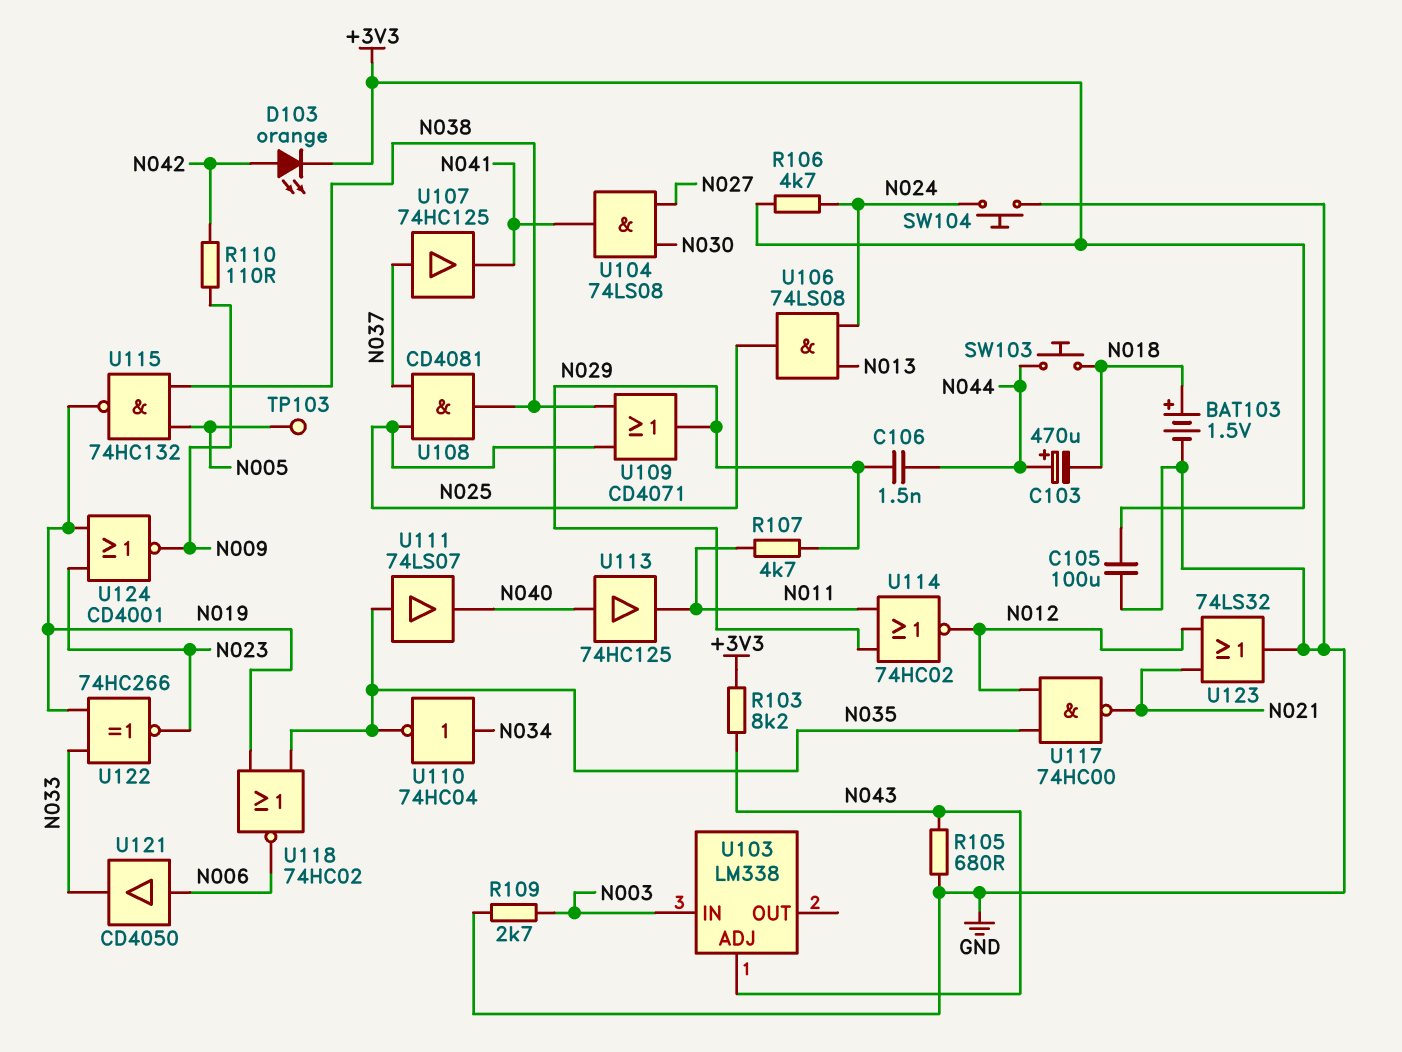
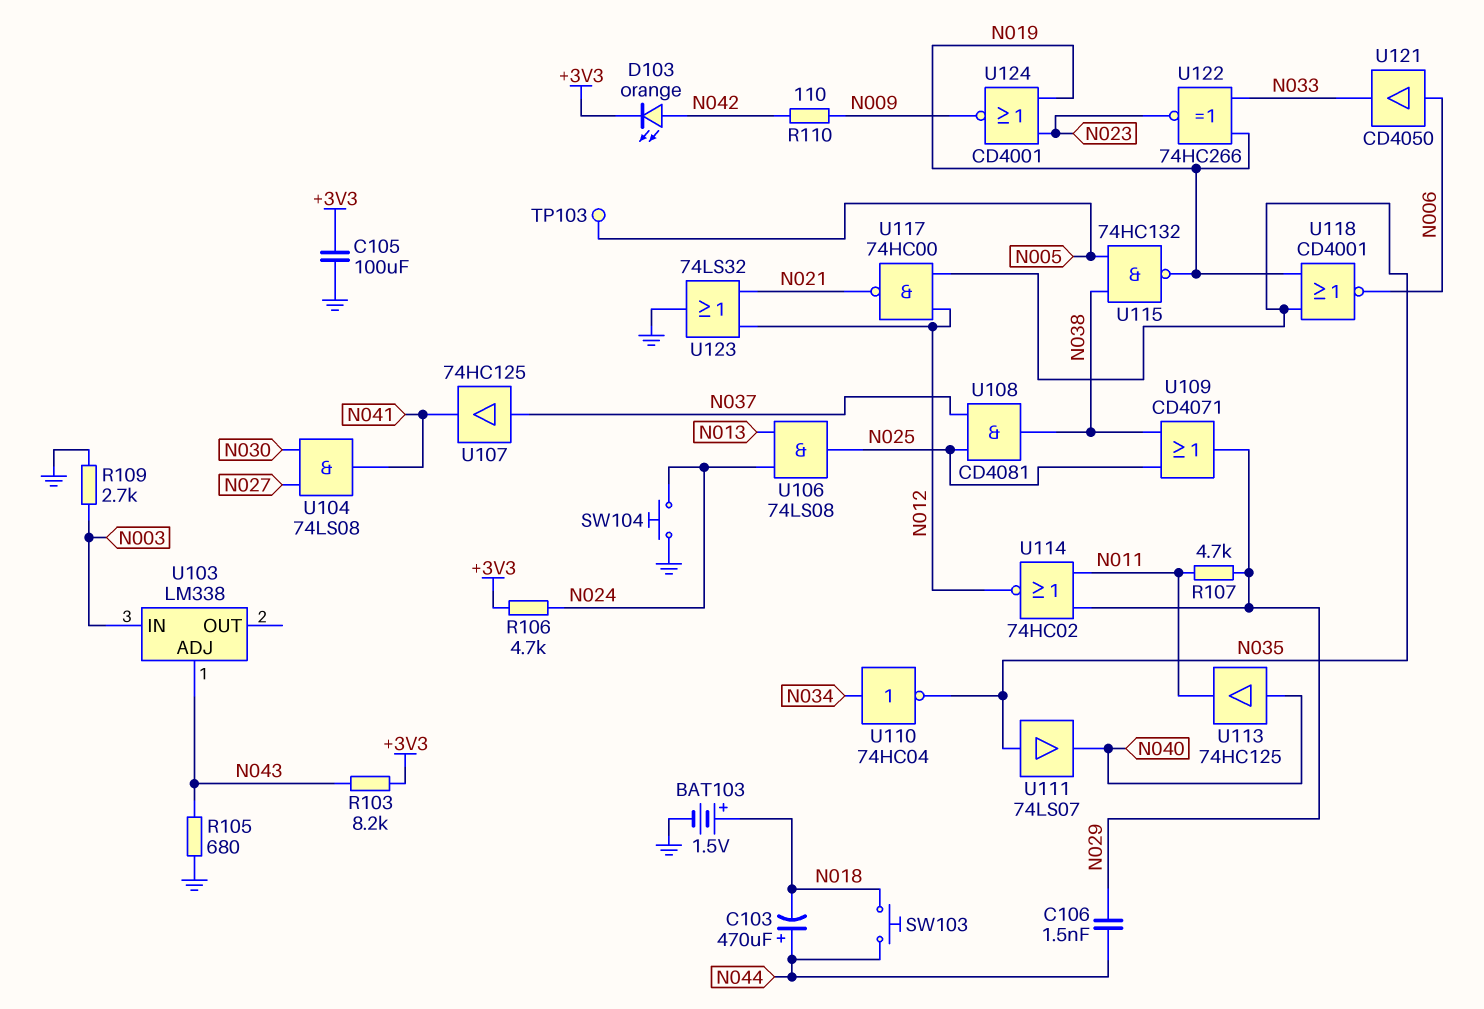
U118: NOR 74HC02 (in N019, in N035, out N006) -> NOR CD4001 (in N019, in N035, out N006)

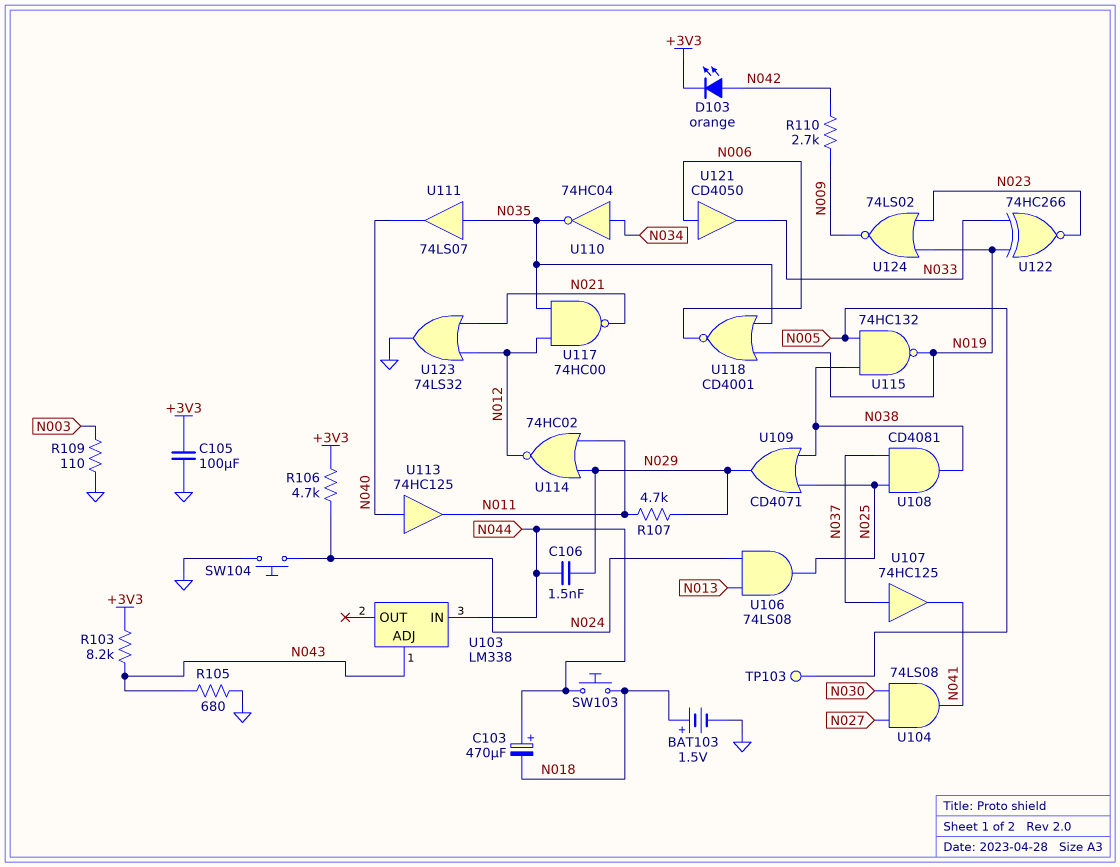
R109: 2.7k (GND, N003) -> 110 (GND, N003)
R110: 110 (N009, N042) -> 2.7k (N009, N042)
U103 pin IN: N003 -> N044
U124: NOR CD4001 (in N019, in N023, out N009) -> NOR 74LS02 (in N019, in N023, out N009)

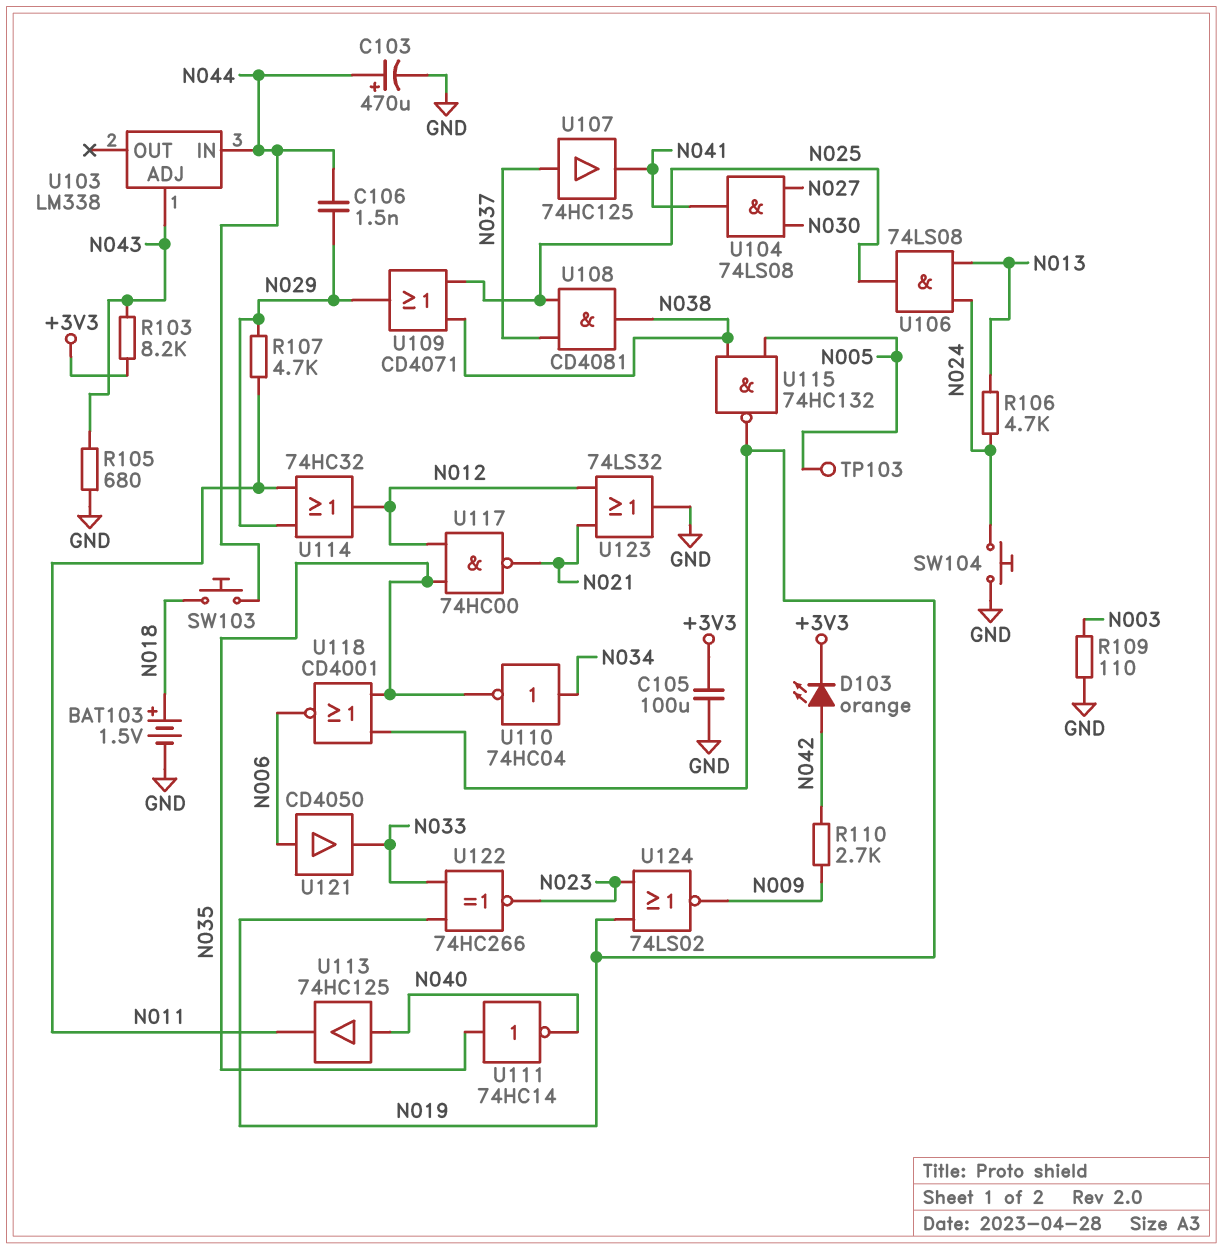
C103: 470uF (plus N044, minus N018) -> 470uF (plus N044, minus GND)
R106: 4.7k (+3V3, N024) -> 4.7k (N013, N024)
U111: buffer 74LS07 (in N035, out N040) -> NOT 74HC14 (in N035, out N040)
U114: NOR 74HC02 (in N011, in N029, out N012) -> OR 74HC32 (in N011, in N029, out N012)

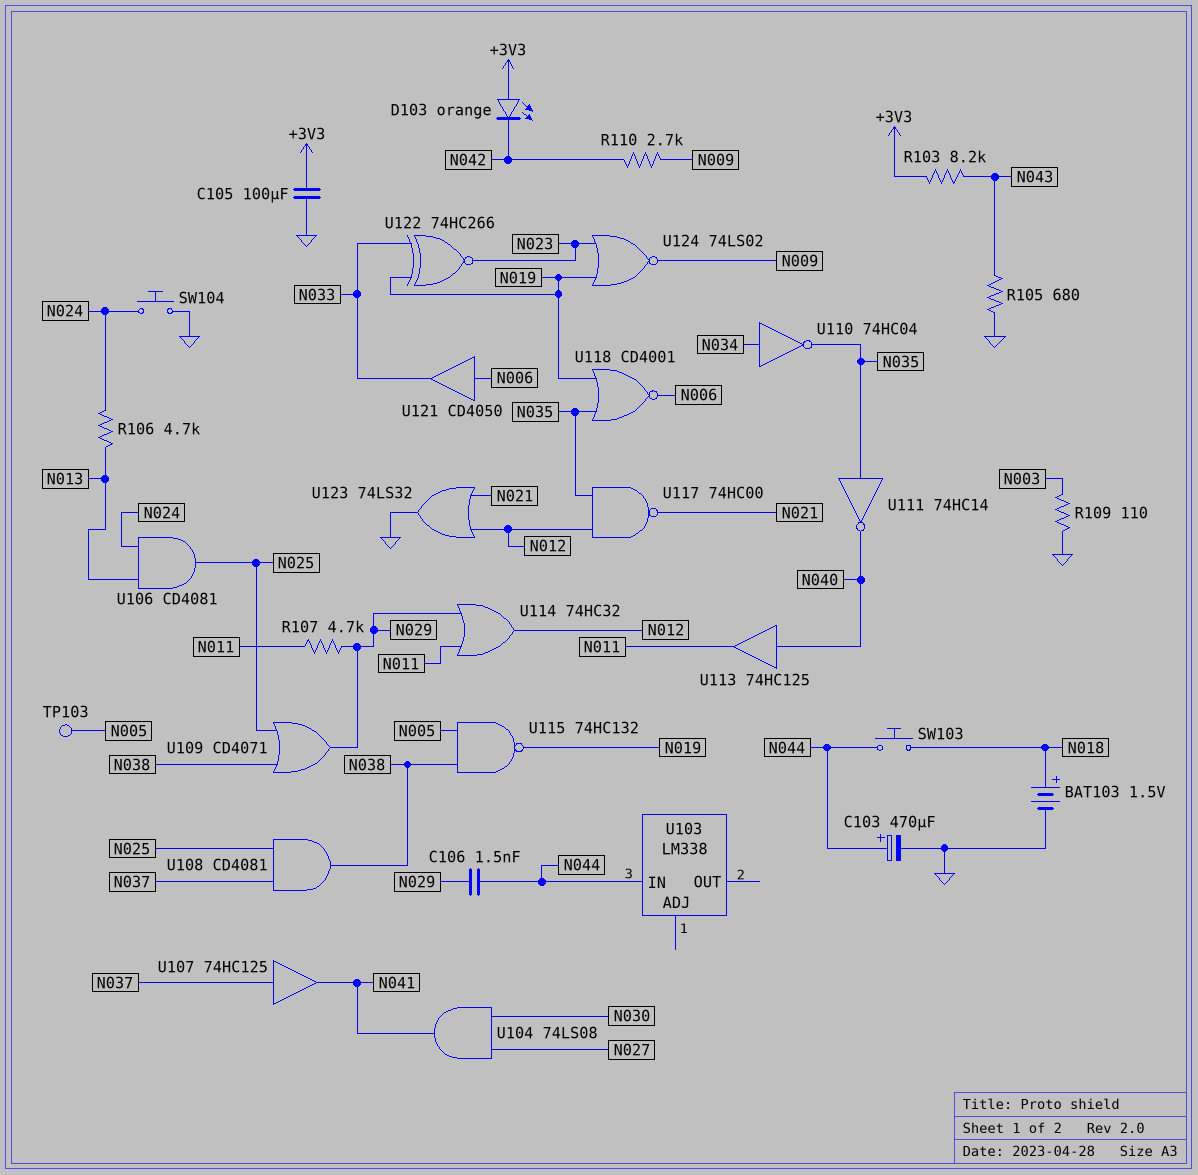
D103: LED orange (A N042, K +3V3) -> LED orange (A +3V3, K N042)
U103 pin ADJ: N043 -> none
U106: AND 74LS08 (in N013, in N024, out N025) -> AND CD4081 (in N013, in N024, out N025)

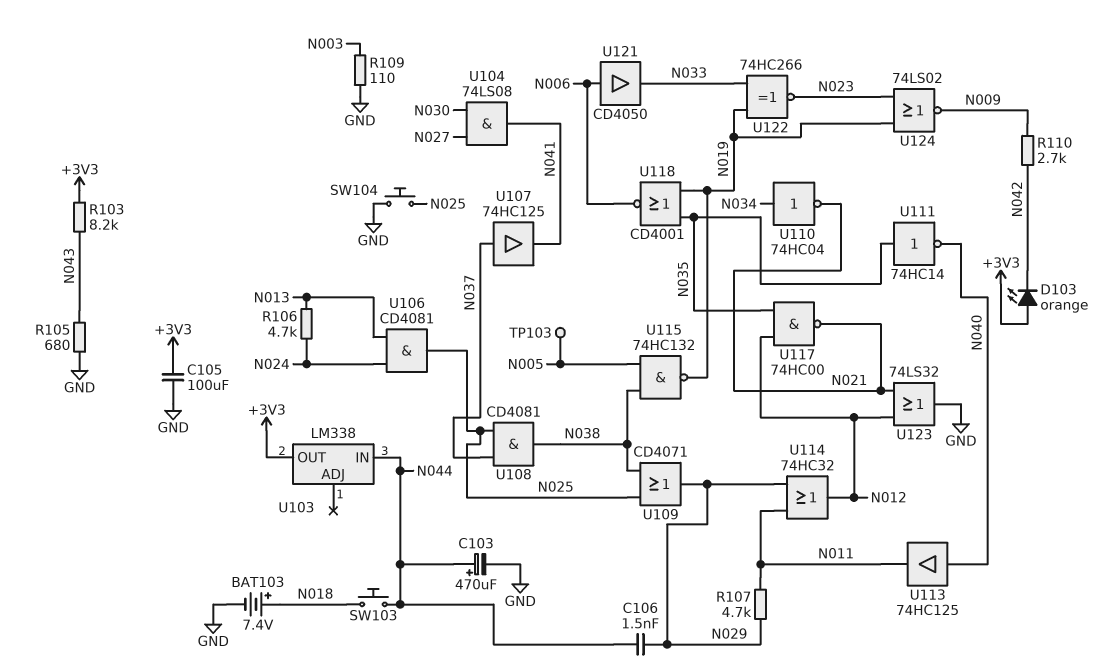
BAT103: 1.5V (plus N018, minus GND) -> 7.4V (plus N018, minus GND)
SW104: button (GND, N024) -> button (GND, N025)
U103 pin OUT: none -> +3V3
U110: NOT 74HC04 (in N034, out N035) -> NOT 74HC04 (in N034, out N021)

